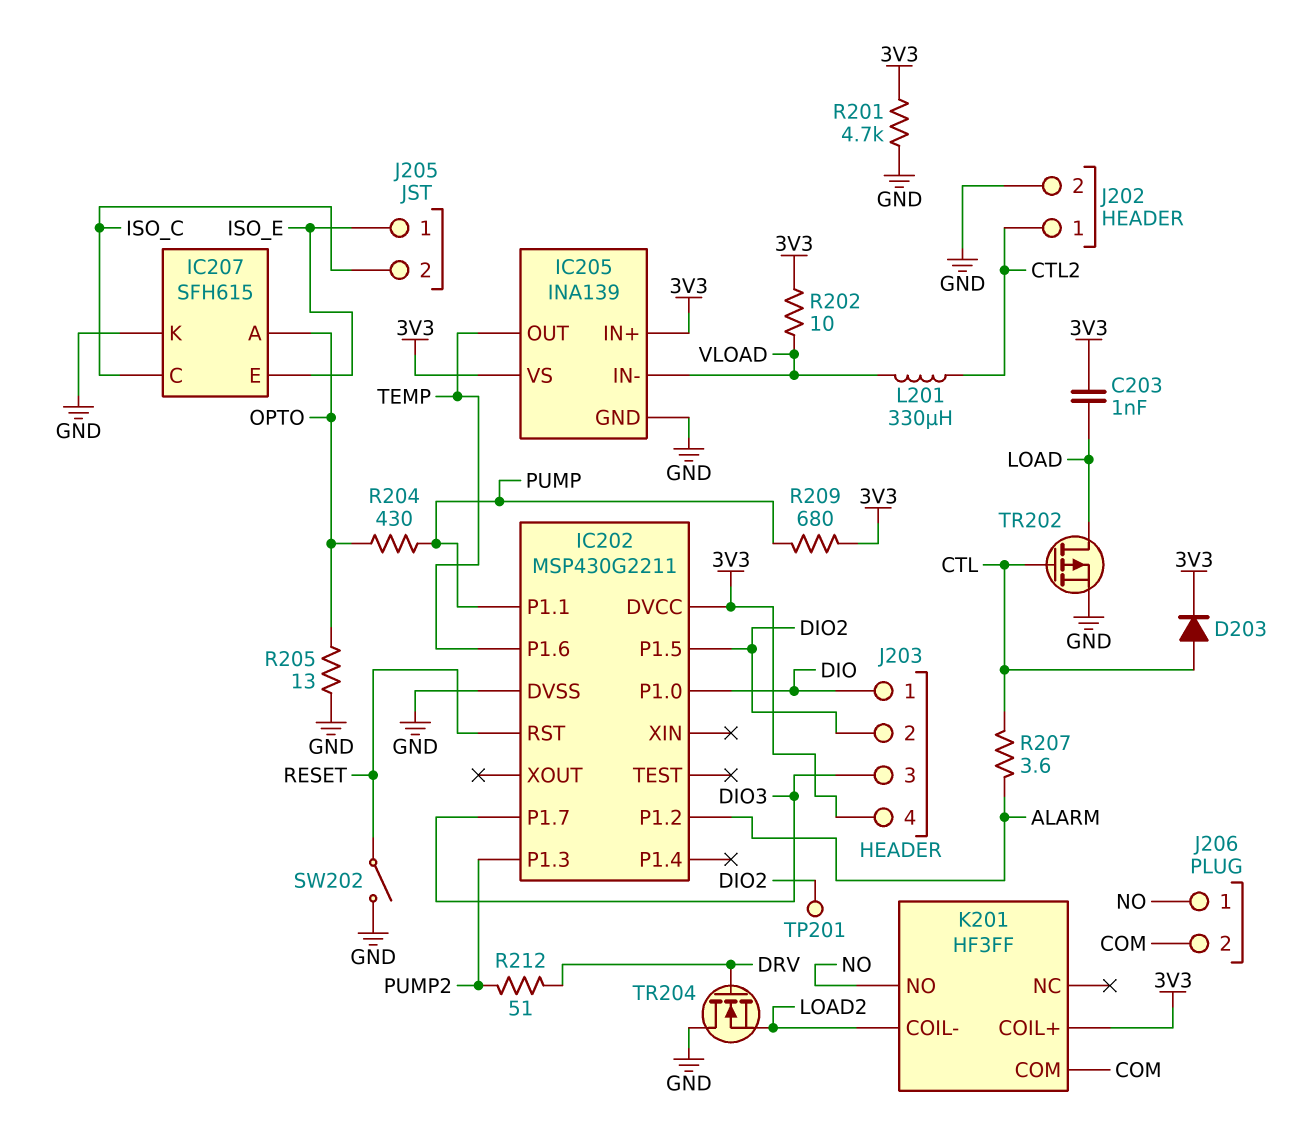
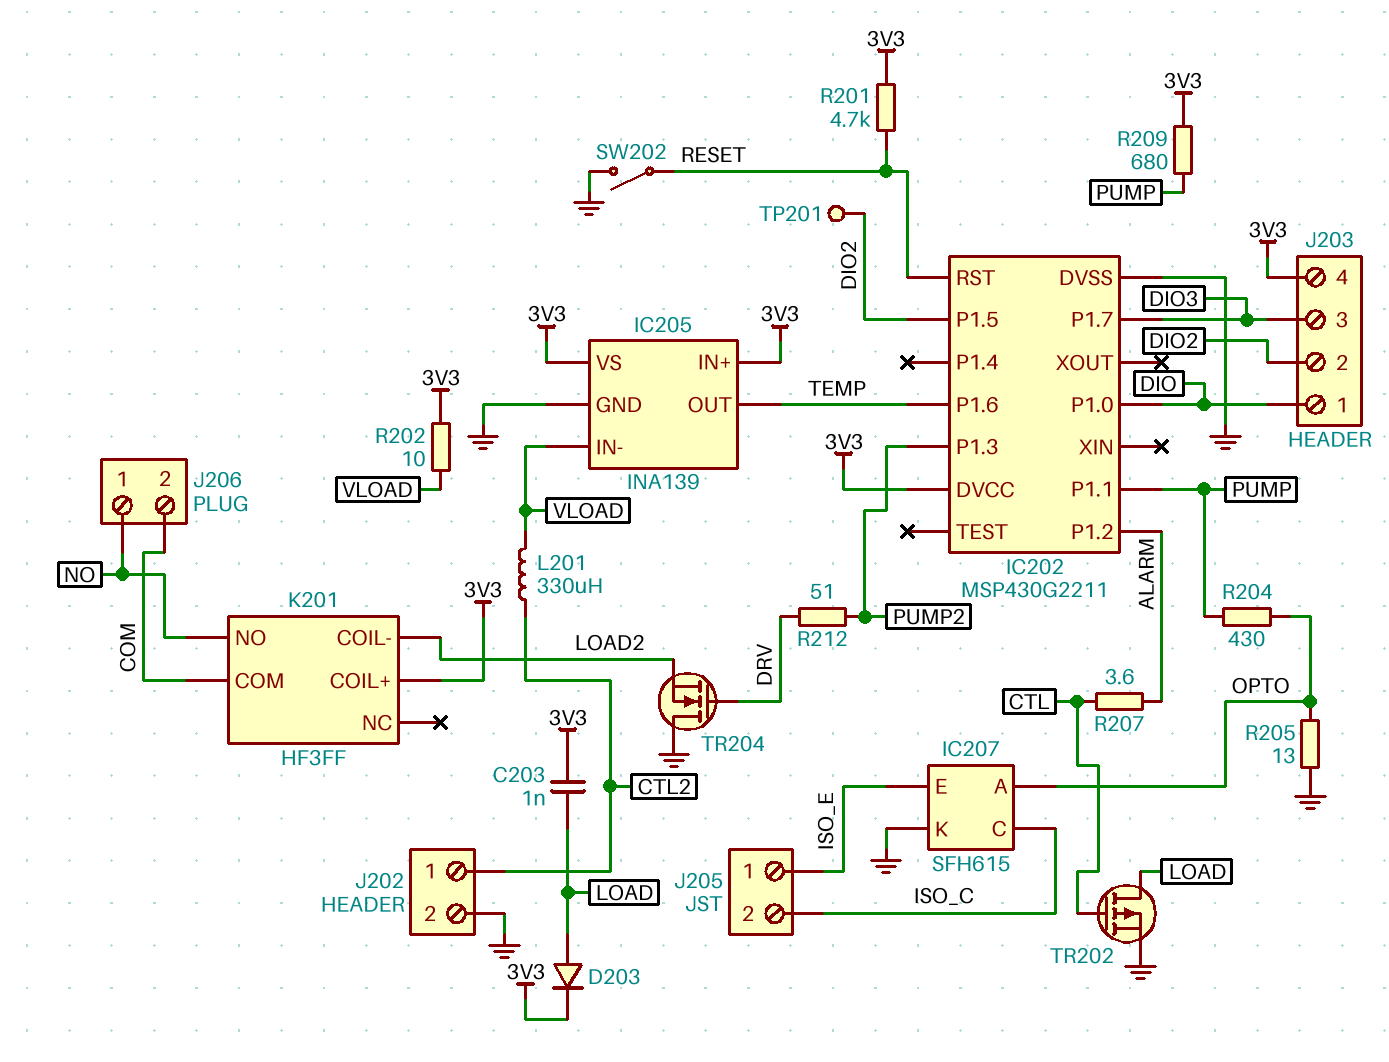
D203: diode (A CTL, K 3V3) -> diode (A LOAD, K 3V3)
R201: 4.7k (3V3, GND) -> 4.7k (3V3, RESET)

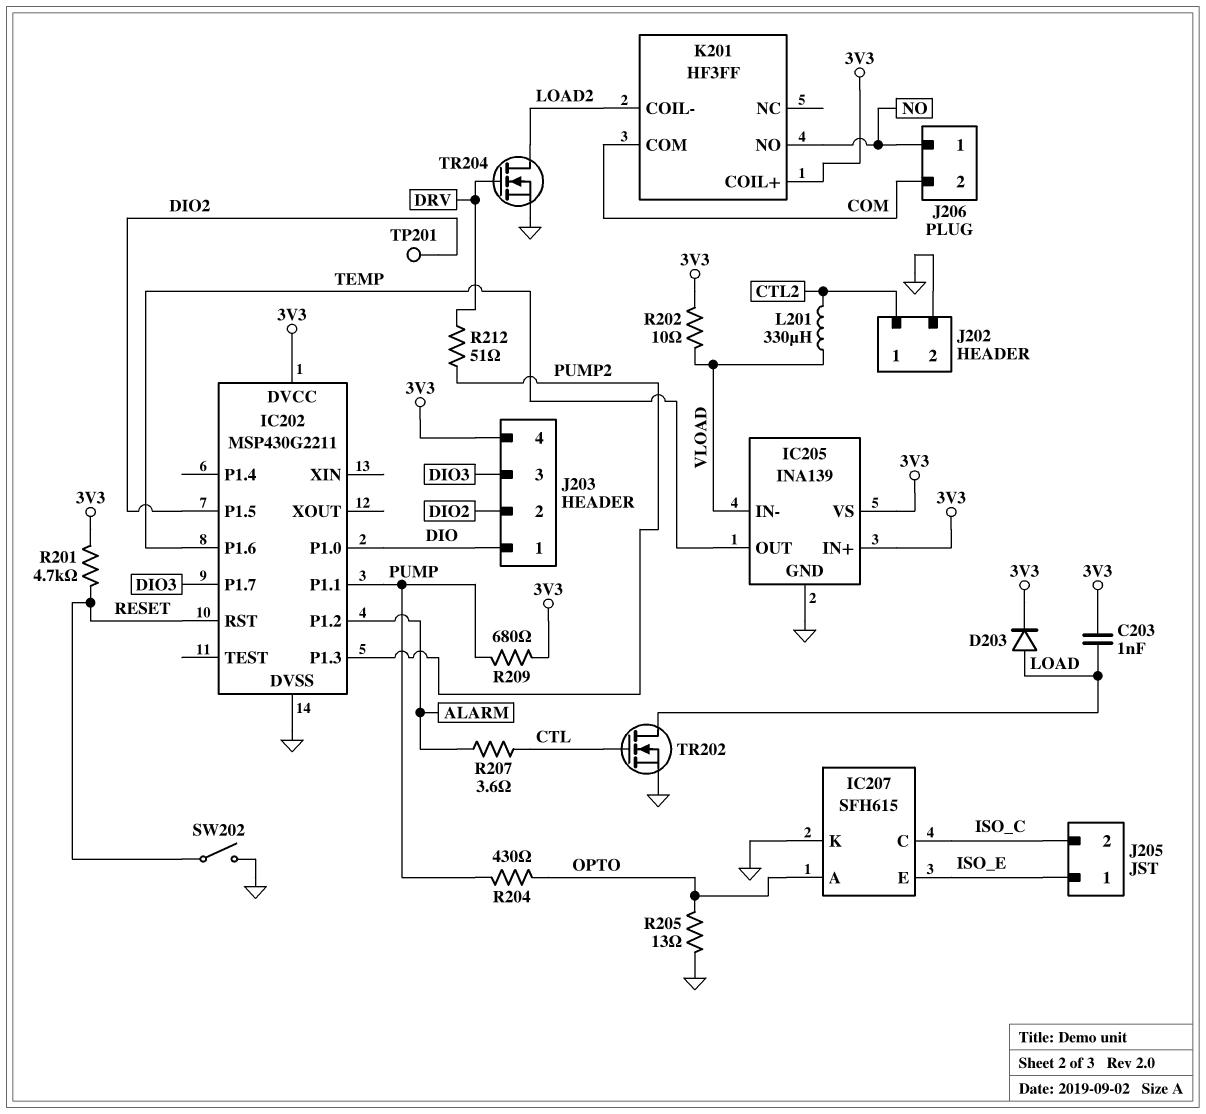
TR202: PMOS (G CTL, D LOAD, S GND) -> NMOS (G CTL, D LOAD, S GND)
TR204: NMOS (G DRV, D GND, S LOAD2) -> NMOS (G DRV, D LOAD2, S GND)

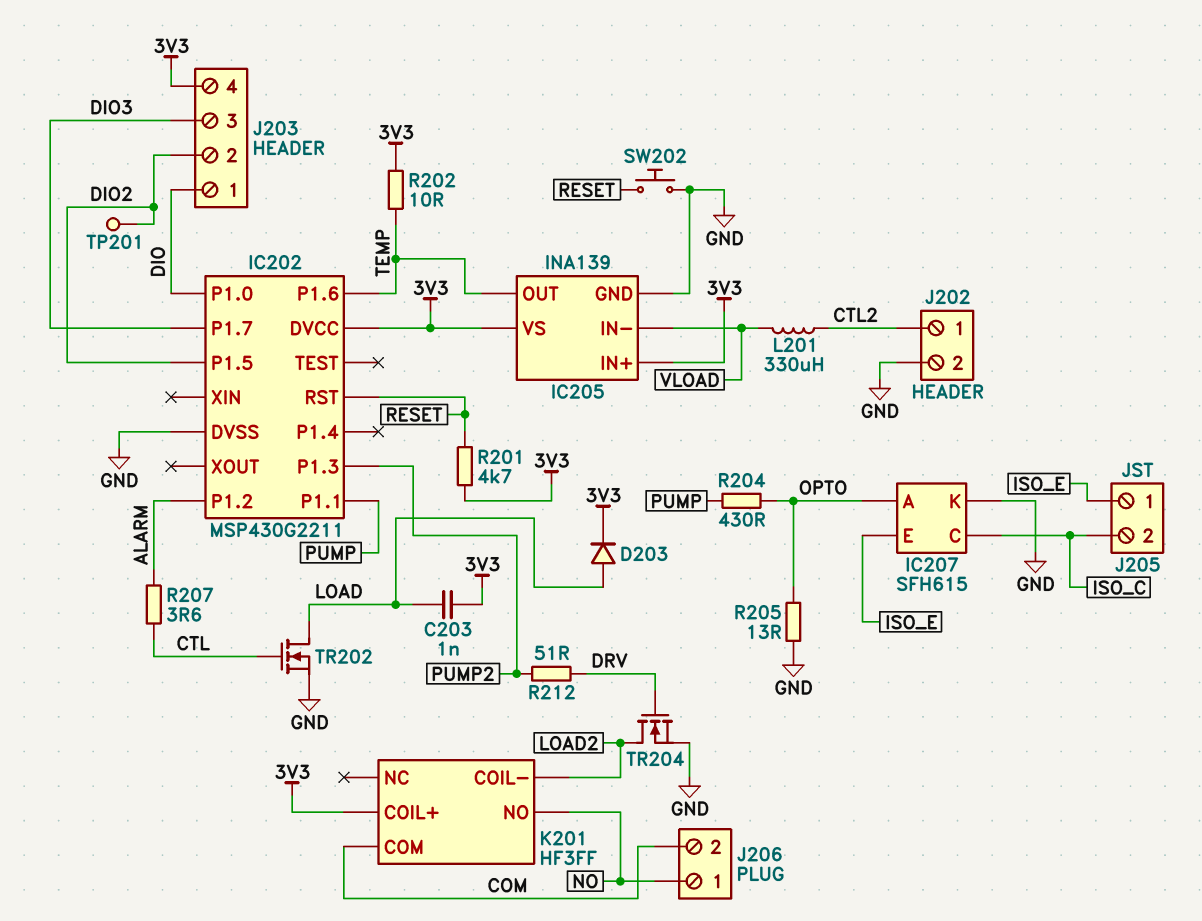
R202: 10 (3V3, VLOAD) -> 10 (3V3, TEMP)
R209: 680 (3V3, PUMP) -> none
SW202: switch (GND, RESET) -> button (GND, RESET)

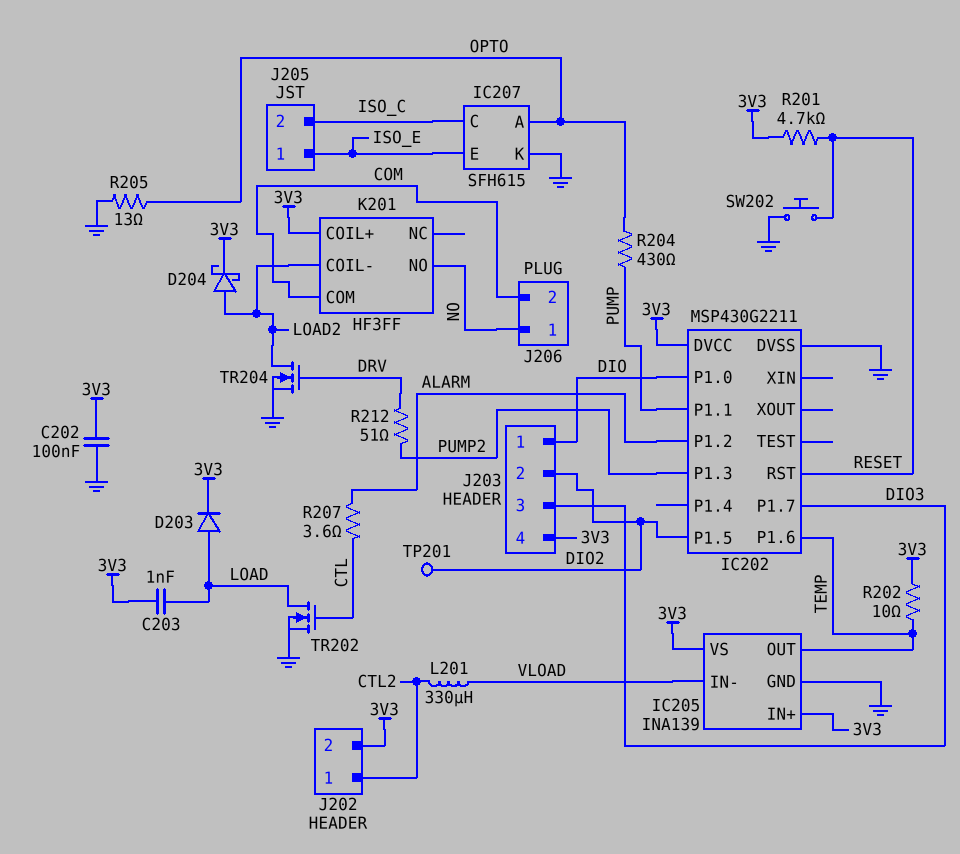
C202: none -> 100nF (3V3, GND)
D204: none -> schottky (A LOAD2, K 3V3)
J202 pin 2: GND -> 3V3

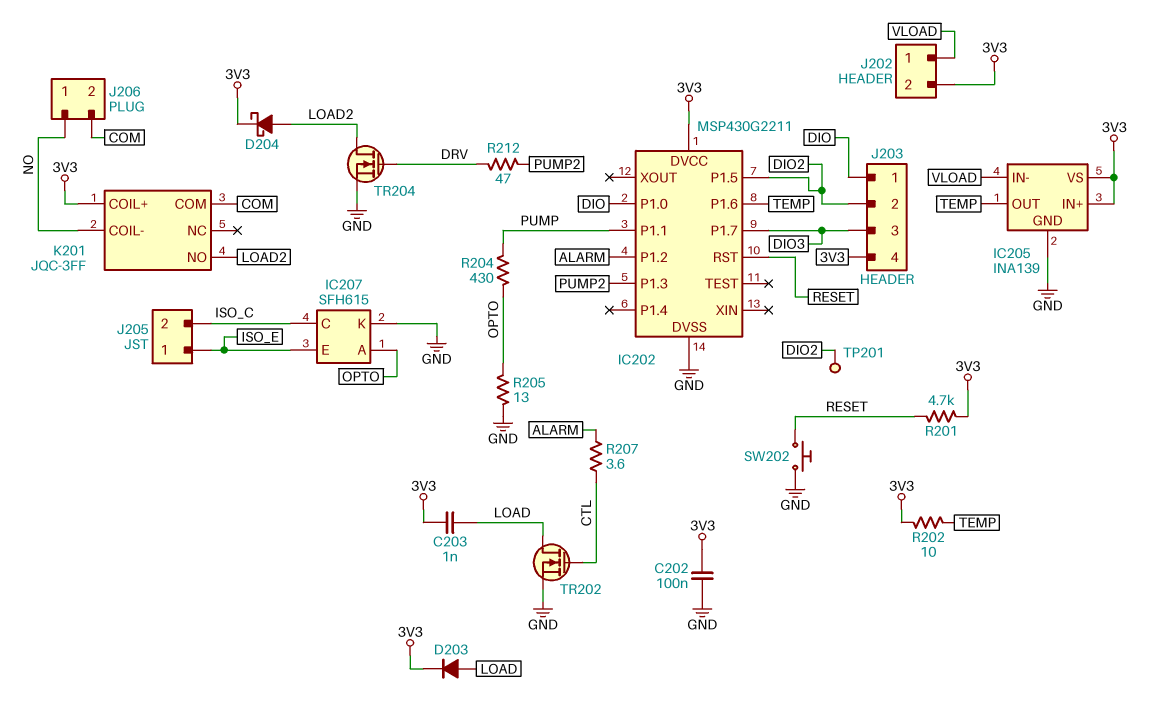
J202 pin 1: CTL2 -> VLOAD
K201: HF3FF -> JQC-3FF
K201 pin COIL-: LOAD2 -> NO
K201 pin NO: NO -> LOAD2
L201: 330uH (CTL2, VLOAD) -> none
R212: 51 (DRV, PUMP2) -> 47 (DRV, PUMP2)

